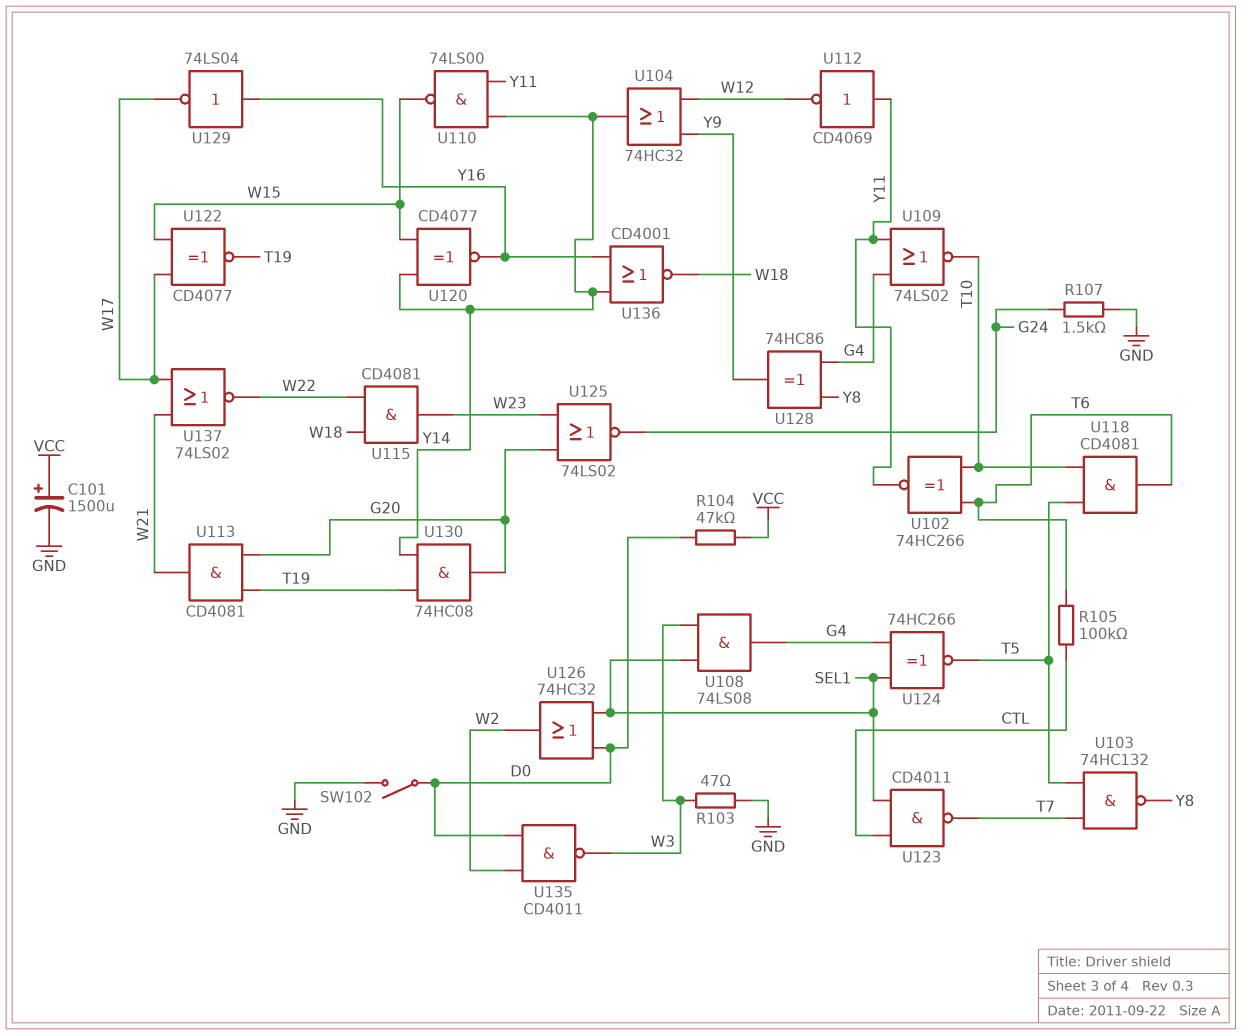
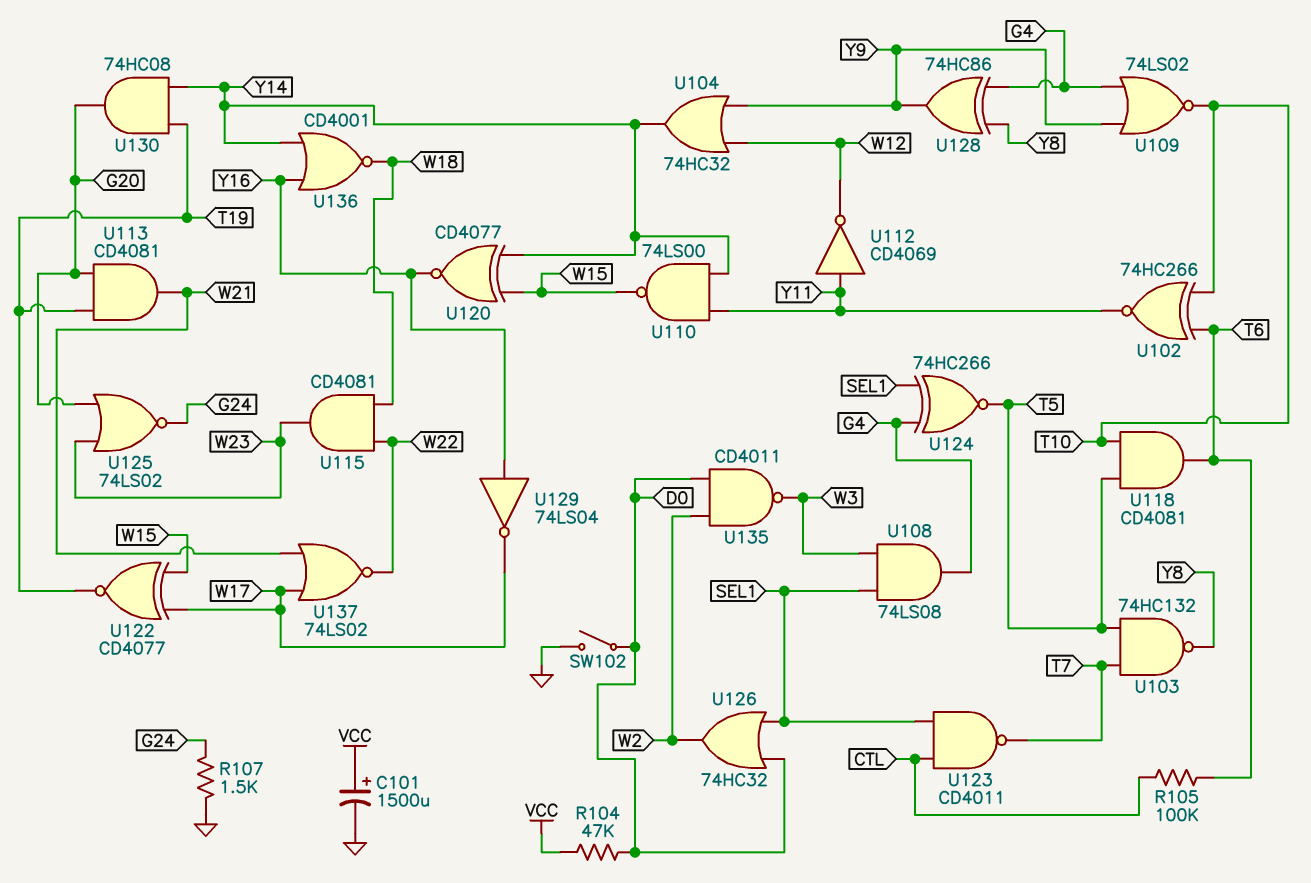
R103: 47 (GND, W3) -> none
U109: NOR 74LS02 (in G4, in Y11, out T10) -> NOR 74LS02 (in G4, in Y9, out T10)

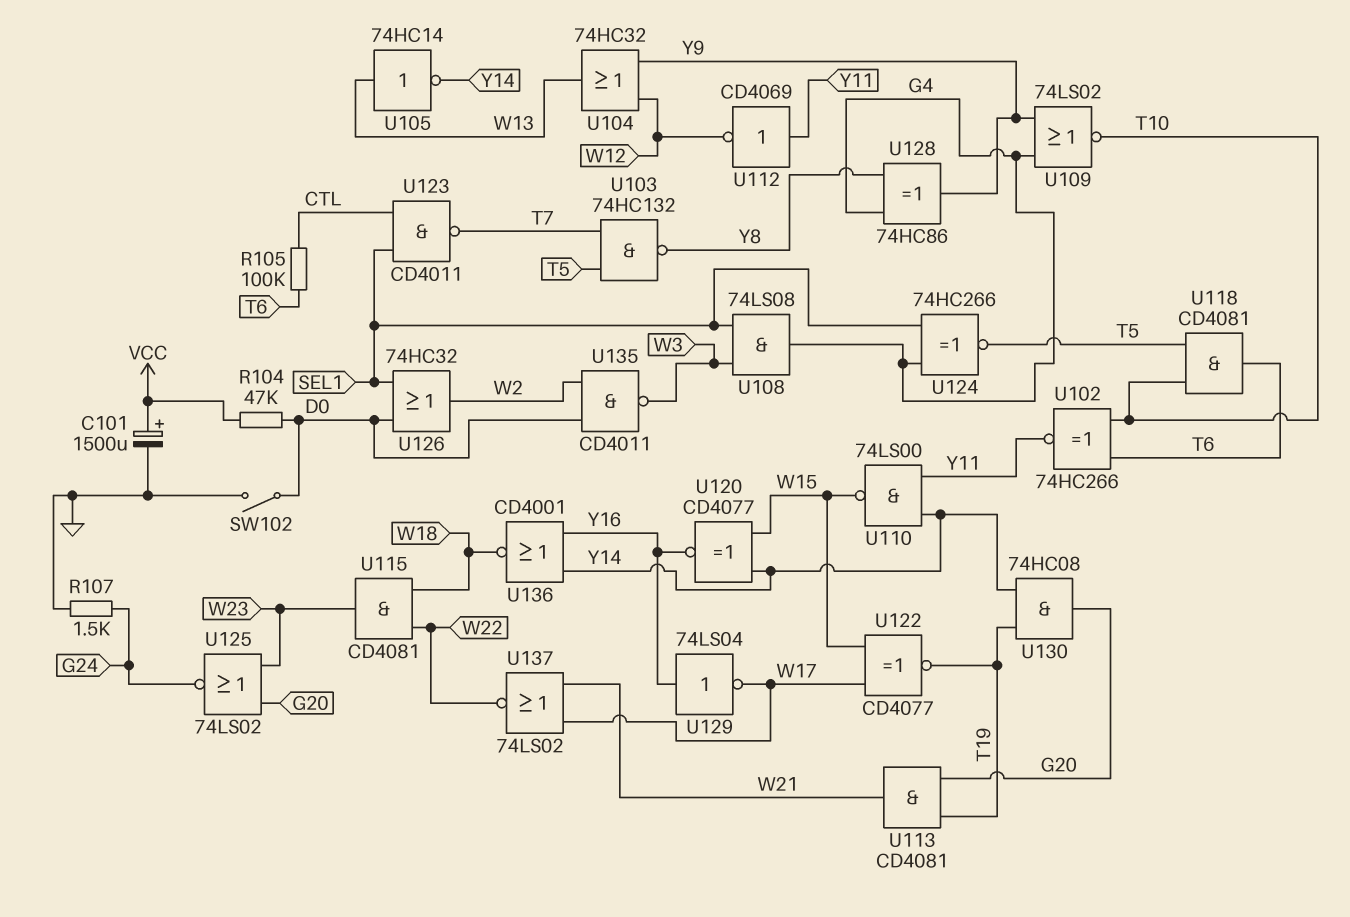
U104: OR 74HC32 (in W12, in Y9, out Y14) -> OR 74HC32 (in W12, in Y9, out W13)
U105: none -> NOT 74HC14 (in W13, out Y14)

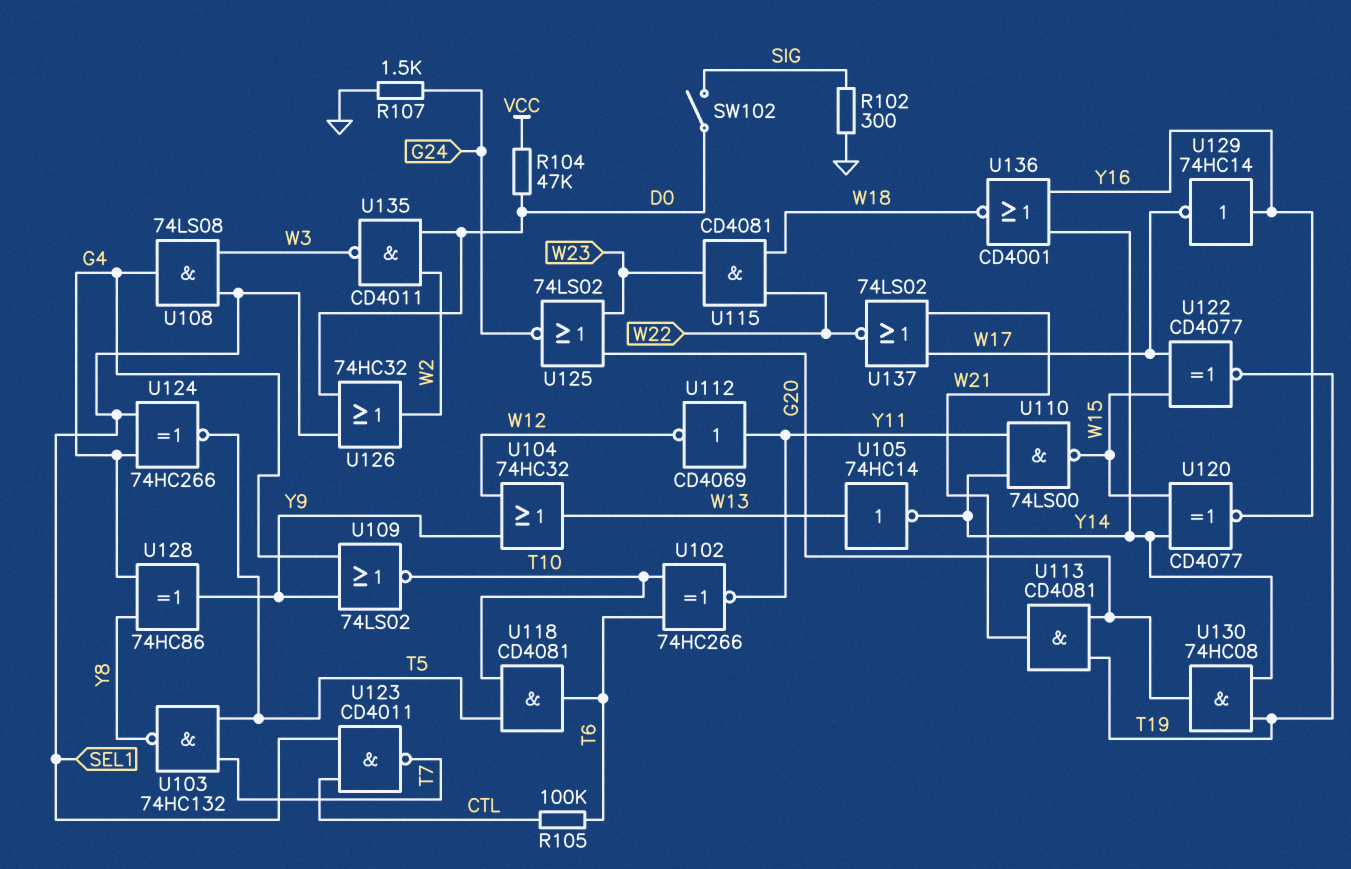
C101: 1500uF (plus VCC, minus GND) -> none
R102: none -> 300 (GND, SIG)
SW102: switch (D0, GND) -> switch (D0, SIG)
U129: NOT 74LS04 (in Y16, out W17) -> NOT 74HC14 (in Y16, out W17)

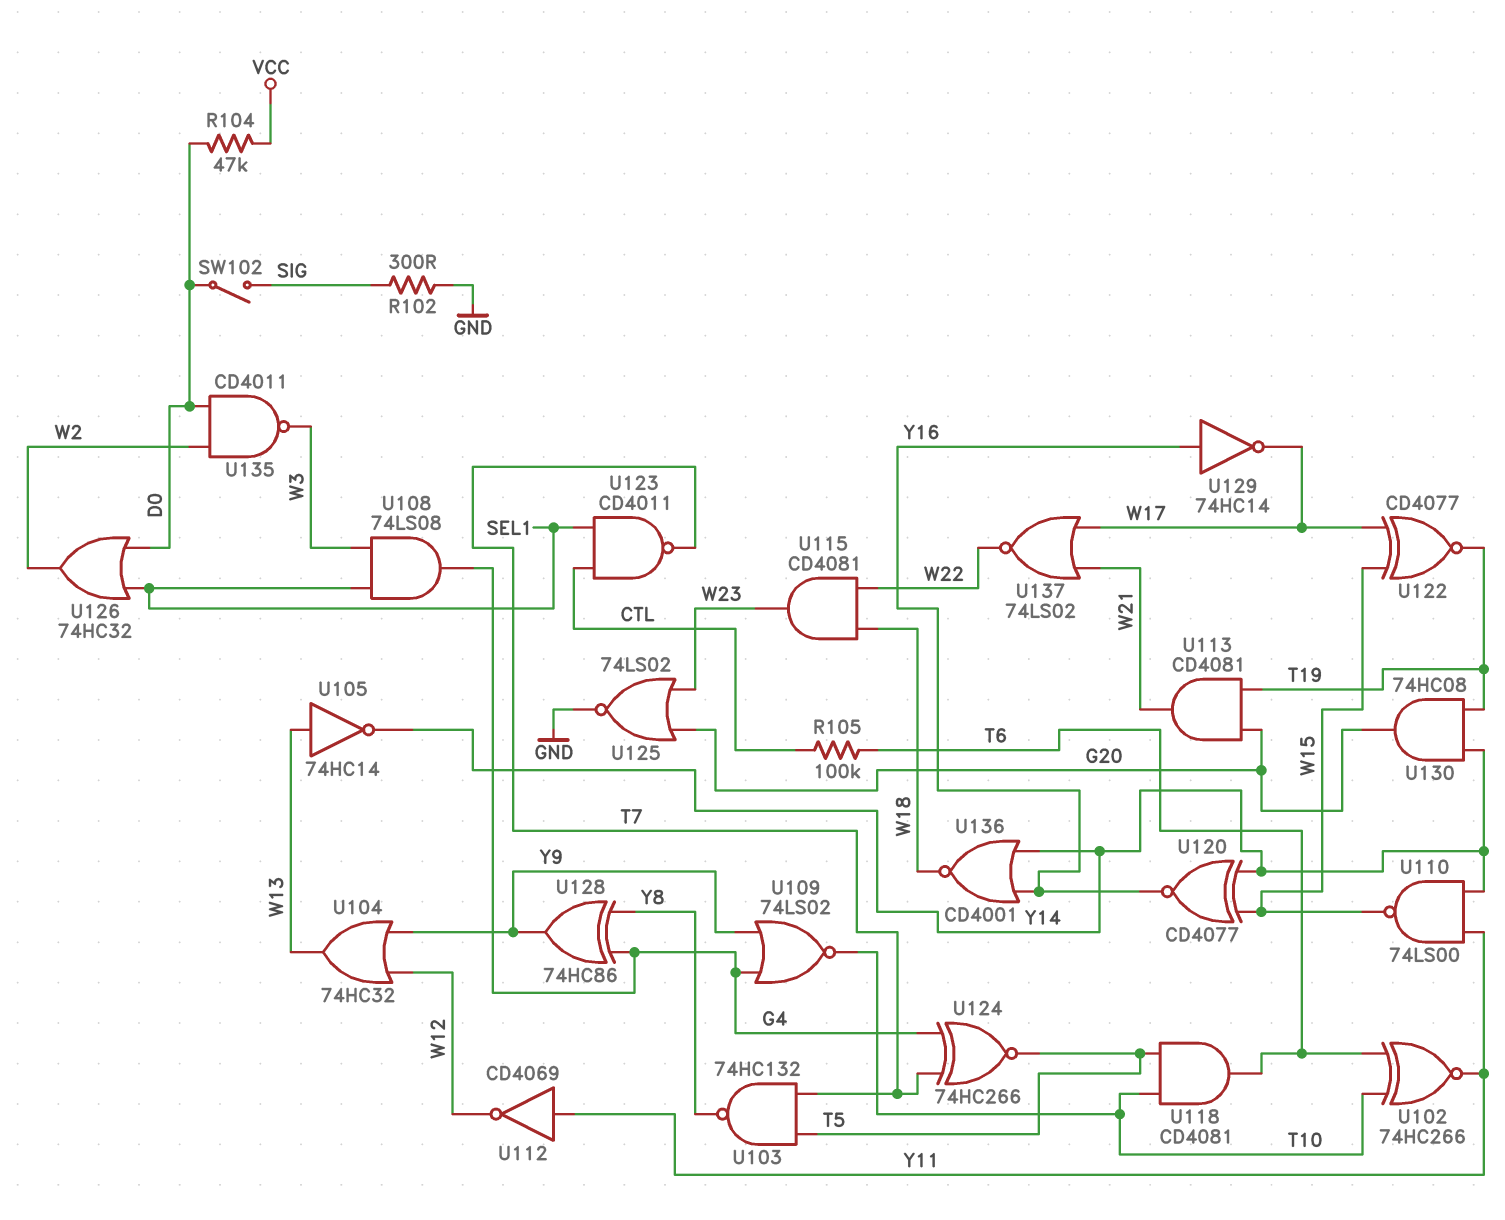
R107: 1.5k (G24, GND) -> none
U124: XNOR 74HC266 (in G4, in SEL1, out T5) -> XNOR 74HC266 (in G4, in T7, out T5)
U125: NOR 74LS02 (in G20, in W23, out G24) -> NOR 74LS02 (in G20, in W23, out GND)

